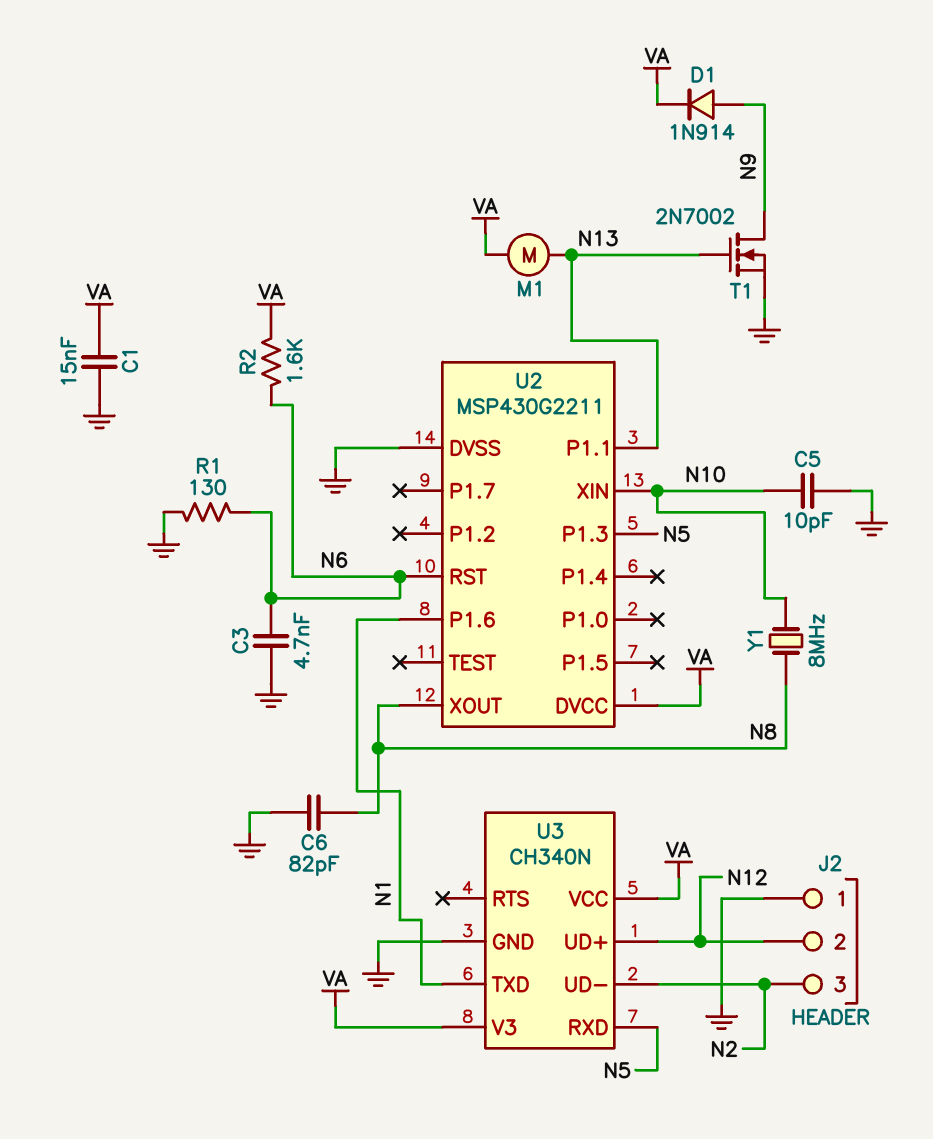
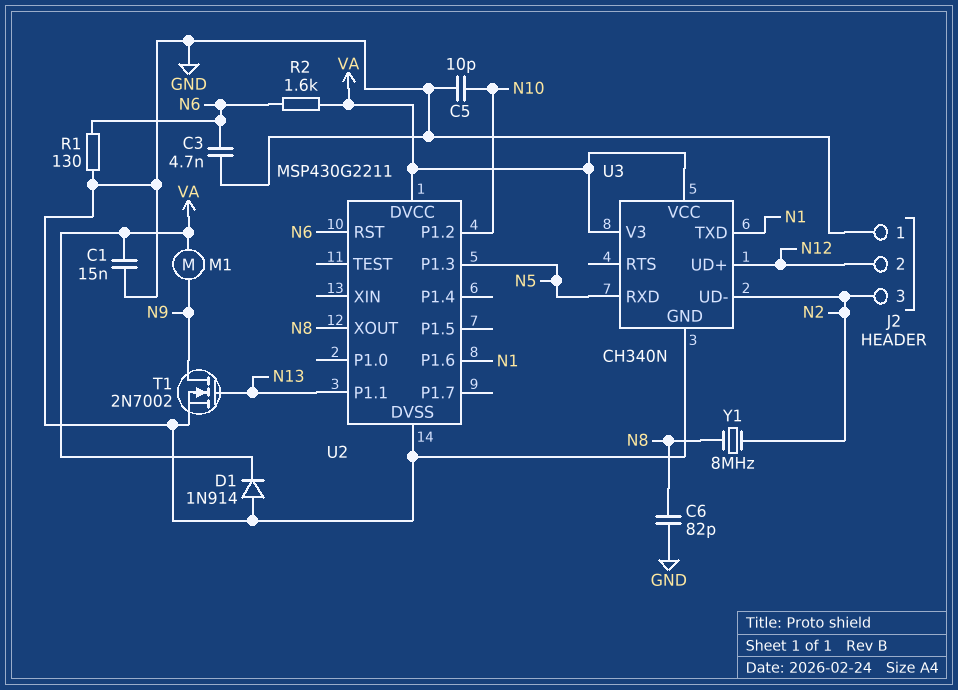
D1: diode 1N914 (A N9, K VA) -> diode 1N914 (A GND, K VA)
M1: motor (N13, VA) -> motor (N9, VA)
U2 pin P1.2: none -> N10
U2 pin XIN: N10 -> none
Y1: 8MHz (N8, N10) -> 8MHz (N2, N8)

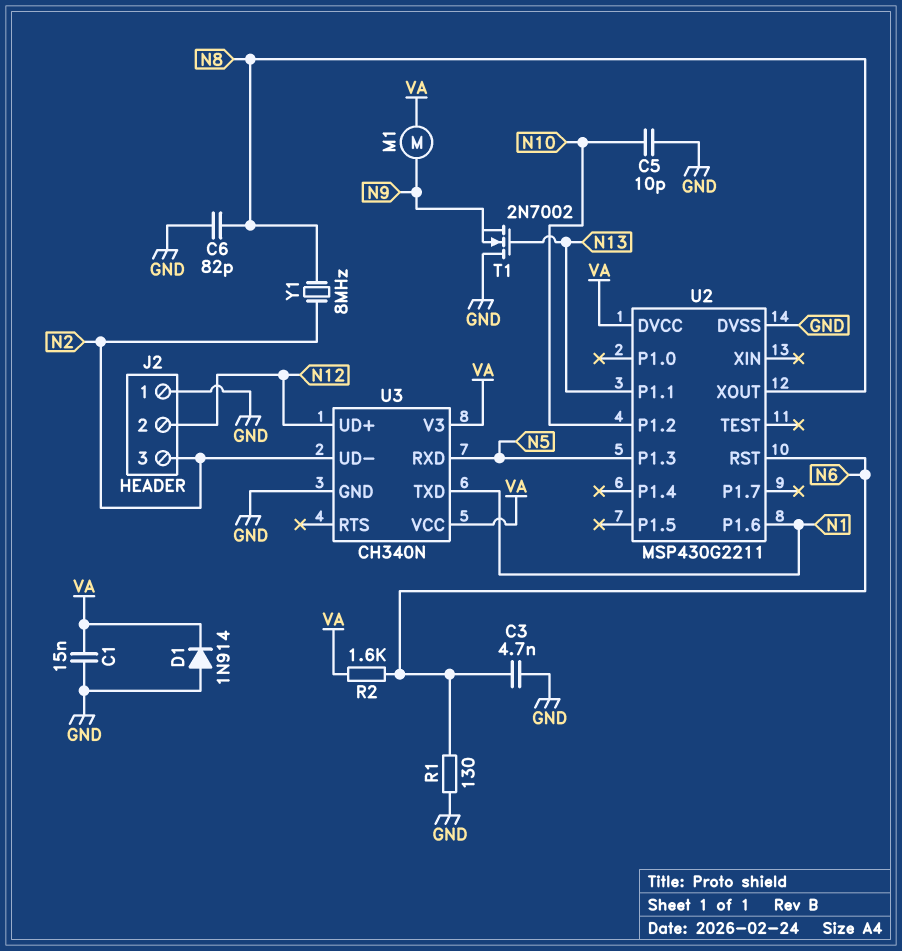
T1: NMOS 2N7002 (G N13, D N9, S GND) -> NMOS 2N7002 (G N13, D GND, S N9)

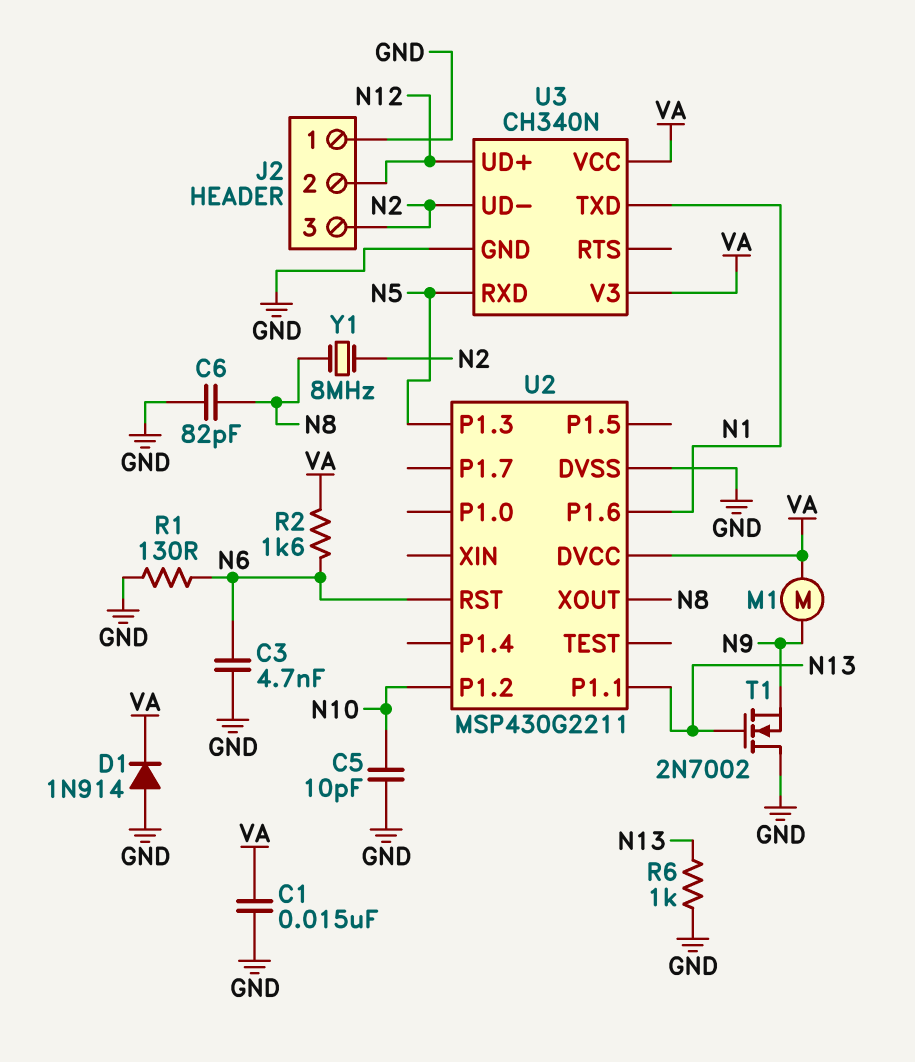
R6: none -> 1k (GND, N13)

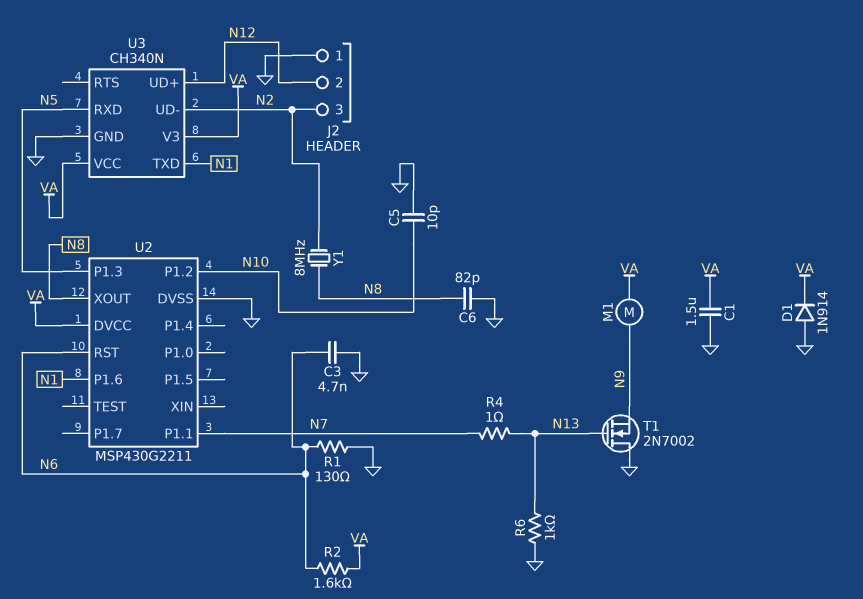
C1: 15nF (GND, VA) -> 1.5uF (GND, VA)
R4: none -> 1 (N7, N13)
U2 pin P1.1: N13 -> N7

